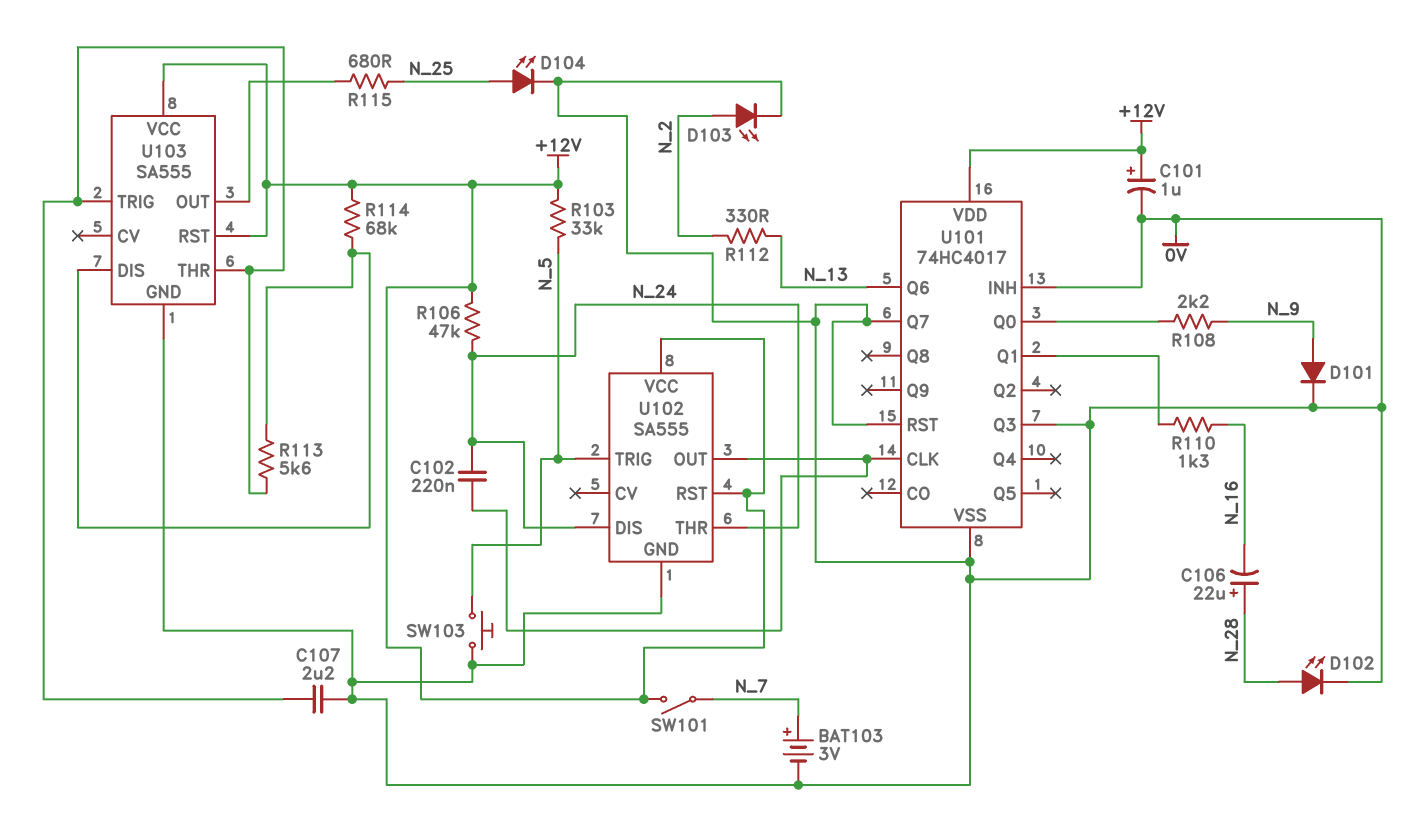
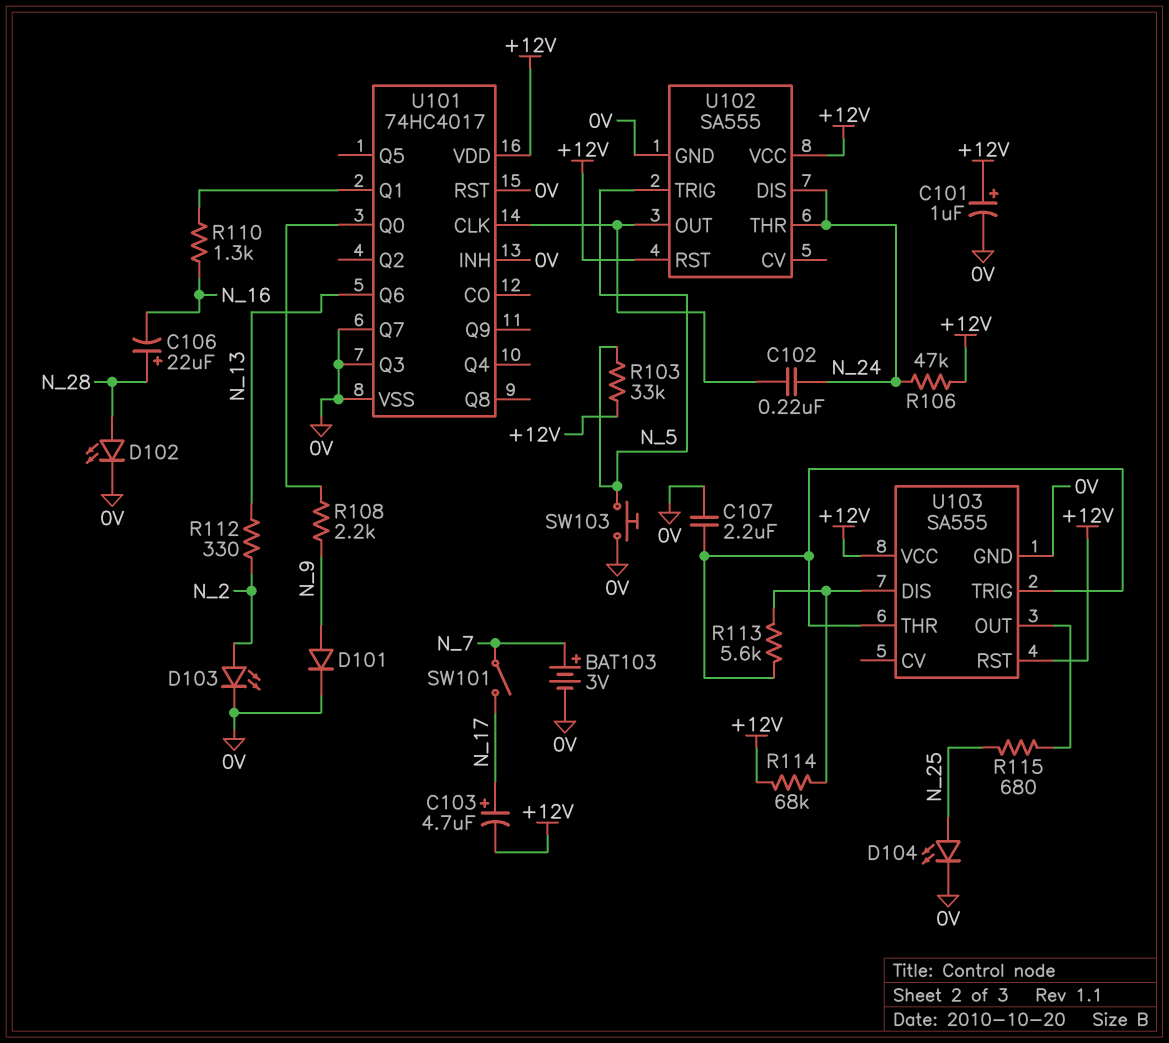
C103: none -> 4.7uF (plus N_17, minus +12V)
SW101: switch (+12V, N_7) -> switch (N_7, N_17)

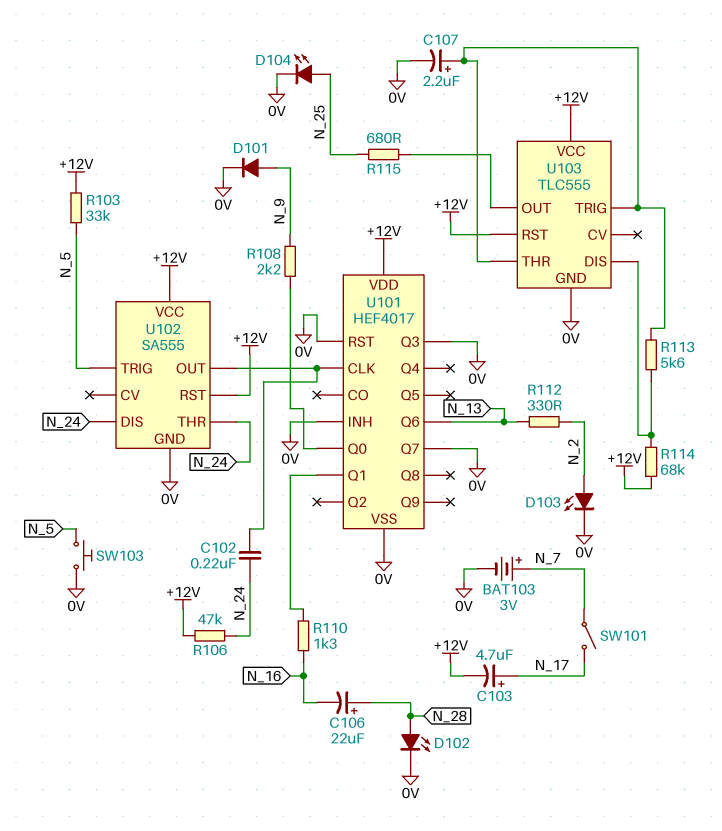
C101: 1uF (plus +12V, minus 0V) -> none
C107: 2.2uF (0V, U103/THR) -> 2.2uF (plus U103/THR, minus 0V)
U101: 74HC4017 -> HEF4017
U103: SA555 -> TLC555

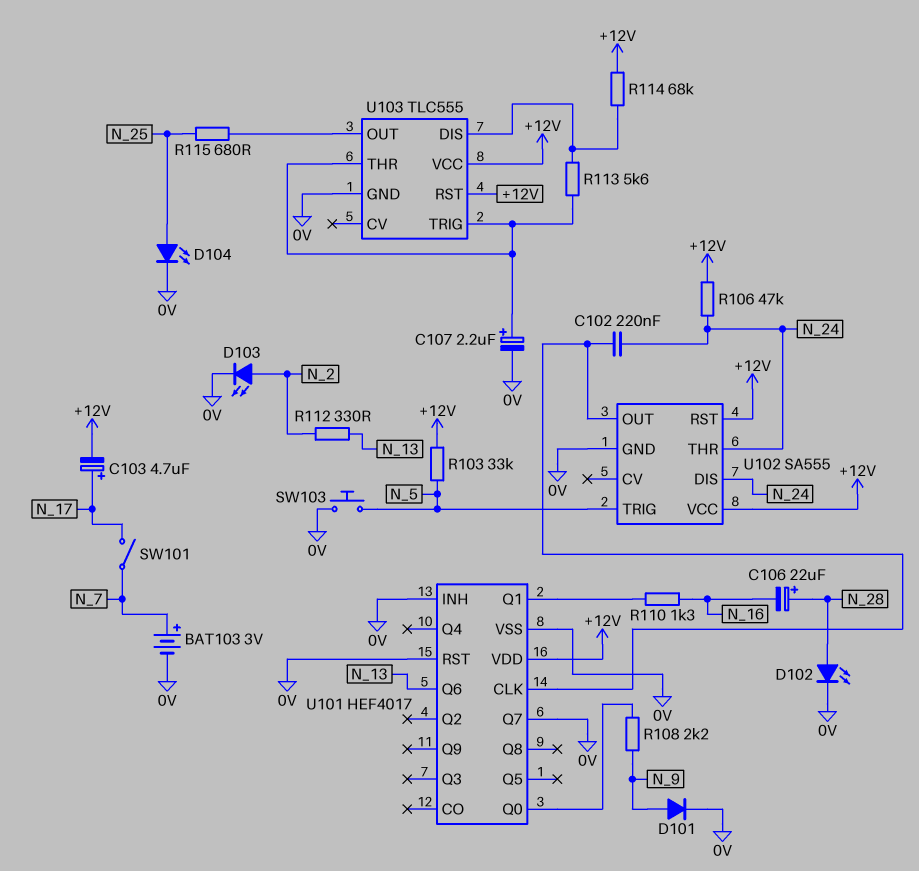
U101 pin Q3: 0V -> none

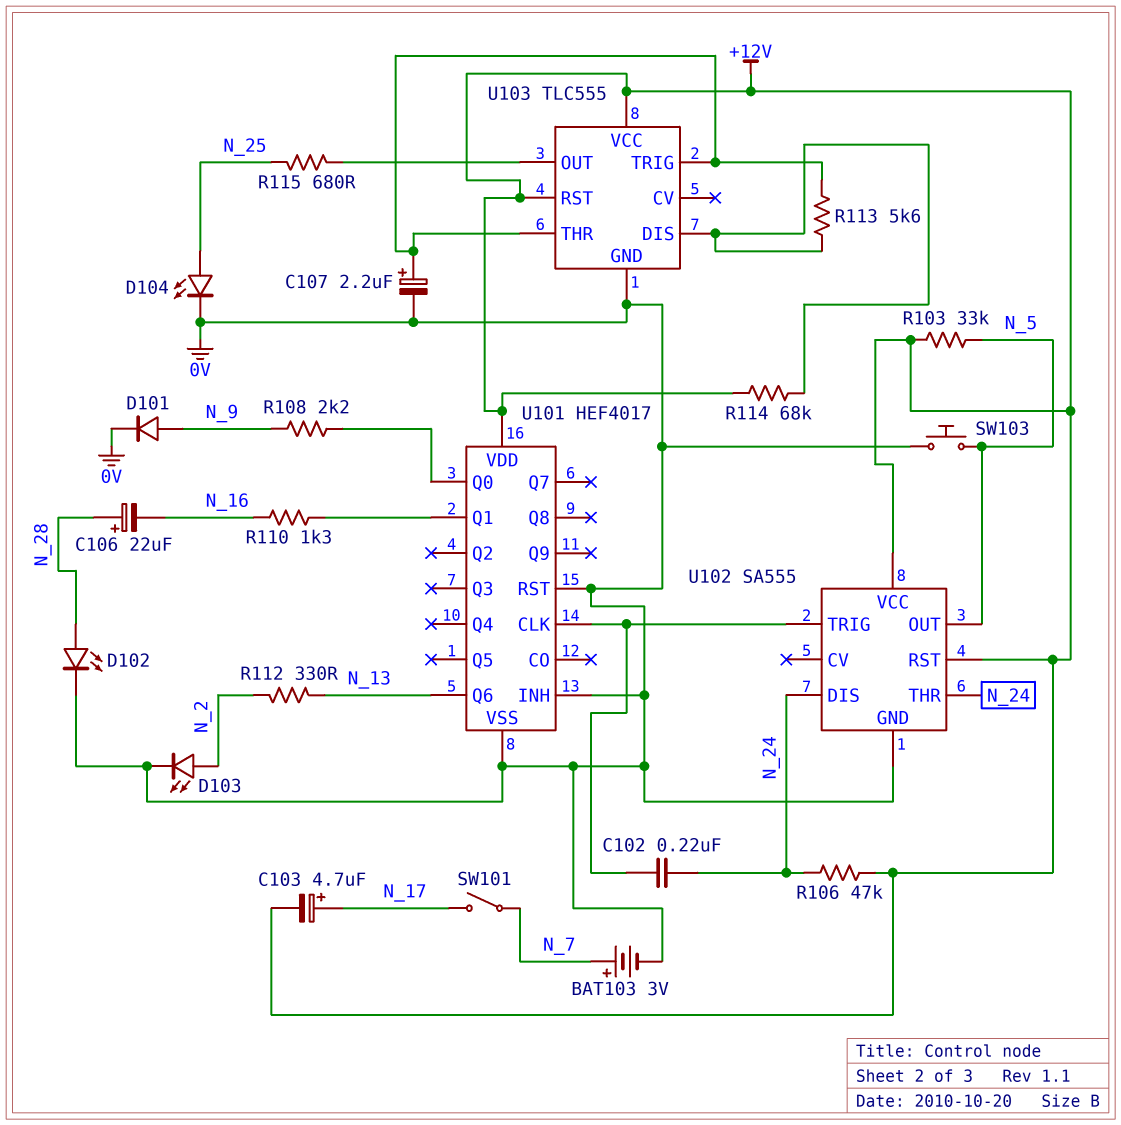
U101 pin Q7: 0V -> none
U102 pin OUT: U101/CLK -> N_5
U102 pin TRIG: N_5 -> U101/CLK

